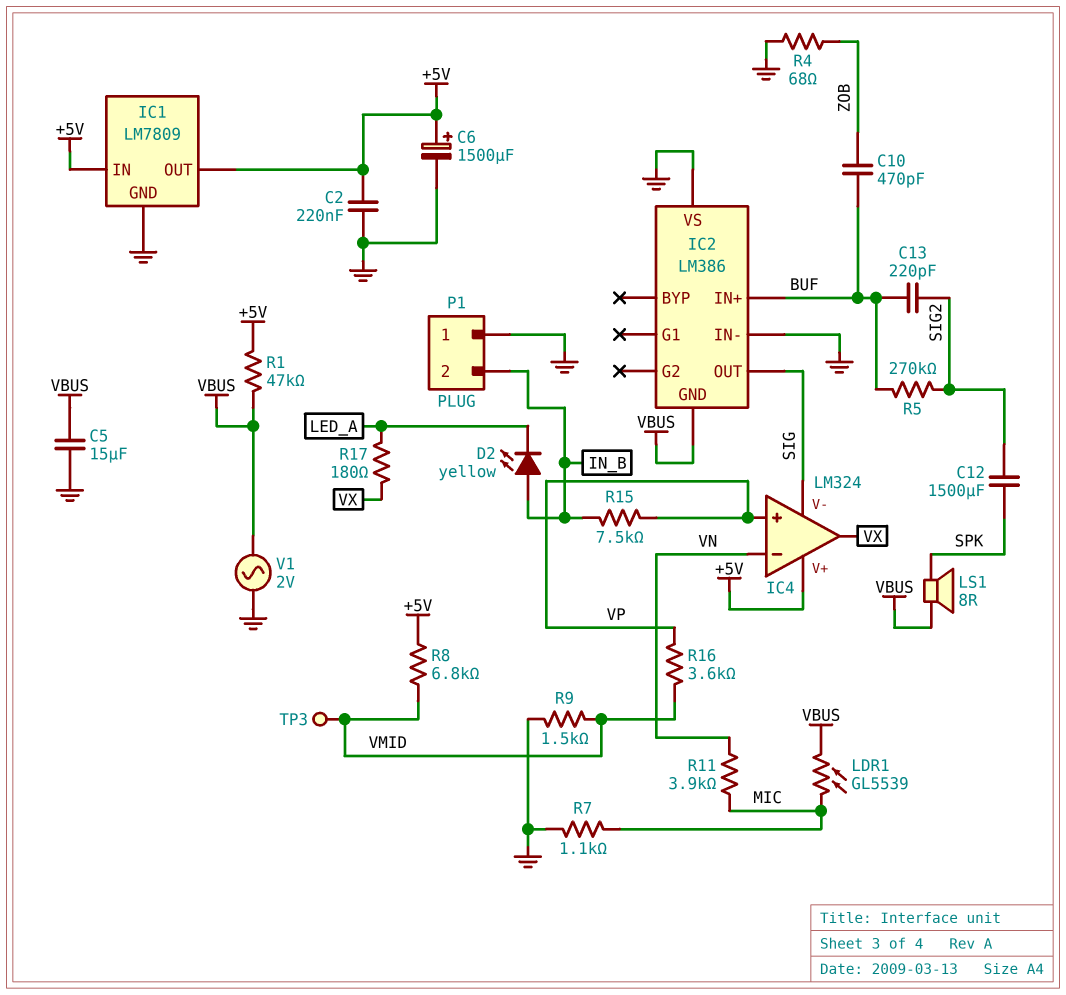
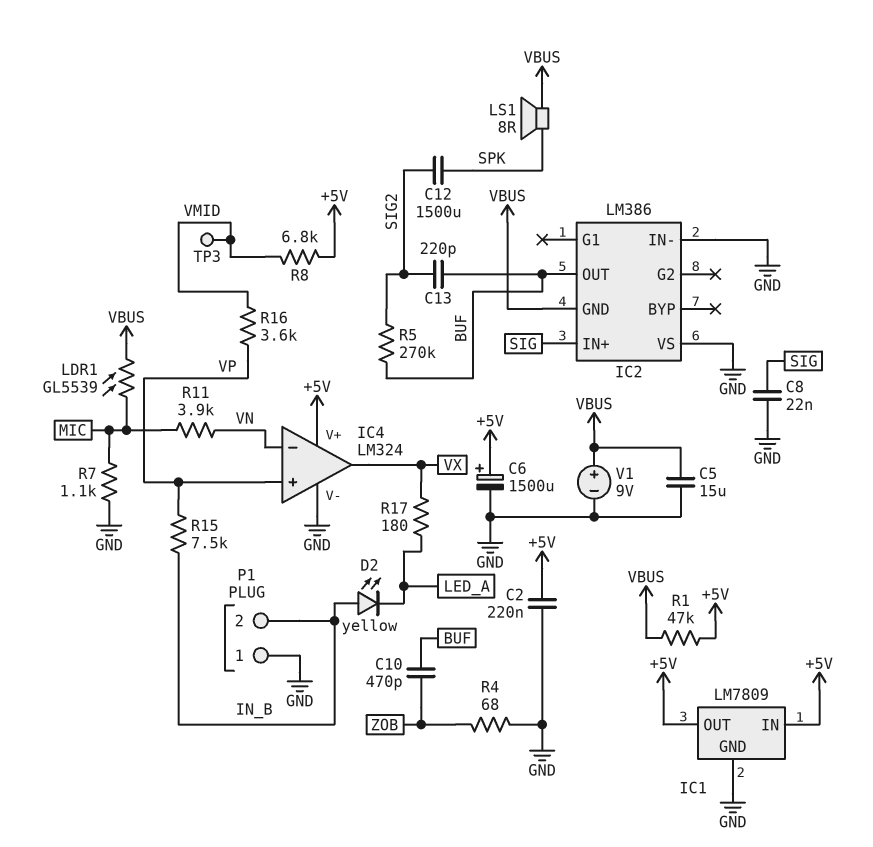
C8: none -> 22nF (GND, SIG)
IC2 pin IN+: BUF -> SIG
IC2 pin OUT: SIG -> BUF
IC4 pin V-: SIG -> GND
R9: 1.5k (GND, VMID) -> none
V1: AC 2V (GND, VBUS) -> 9V (plus VBUS, minus GND)

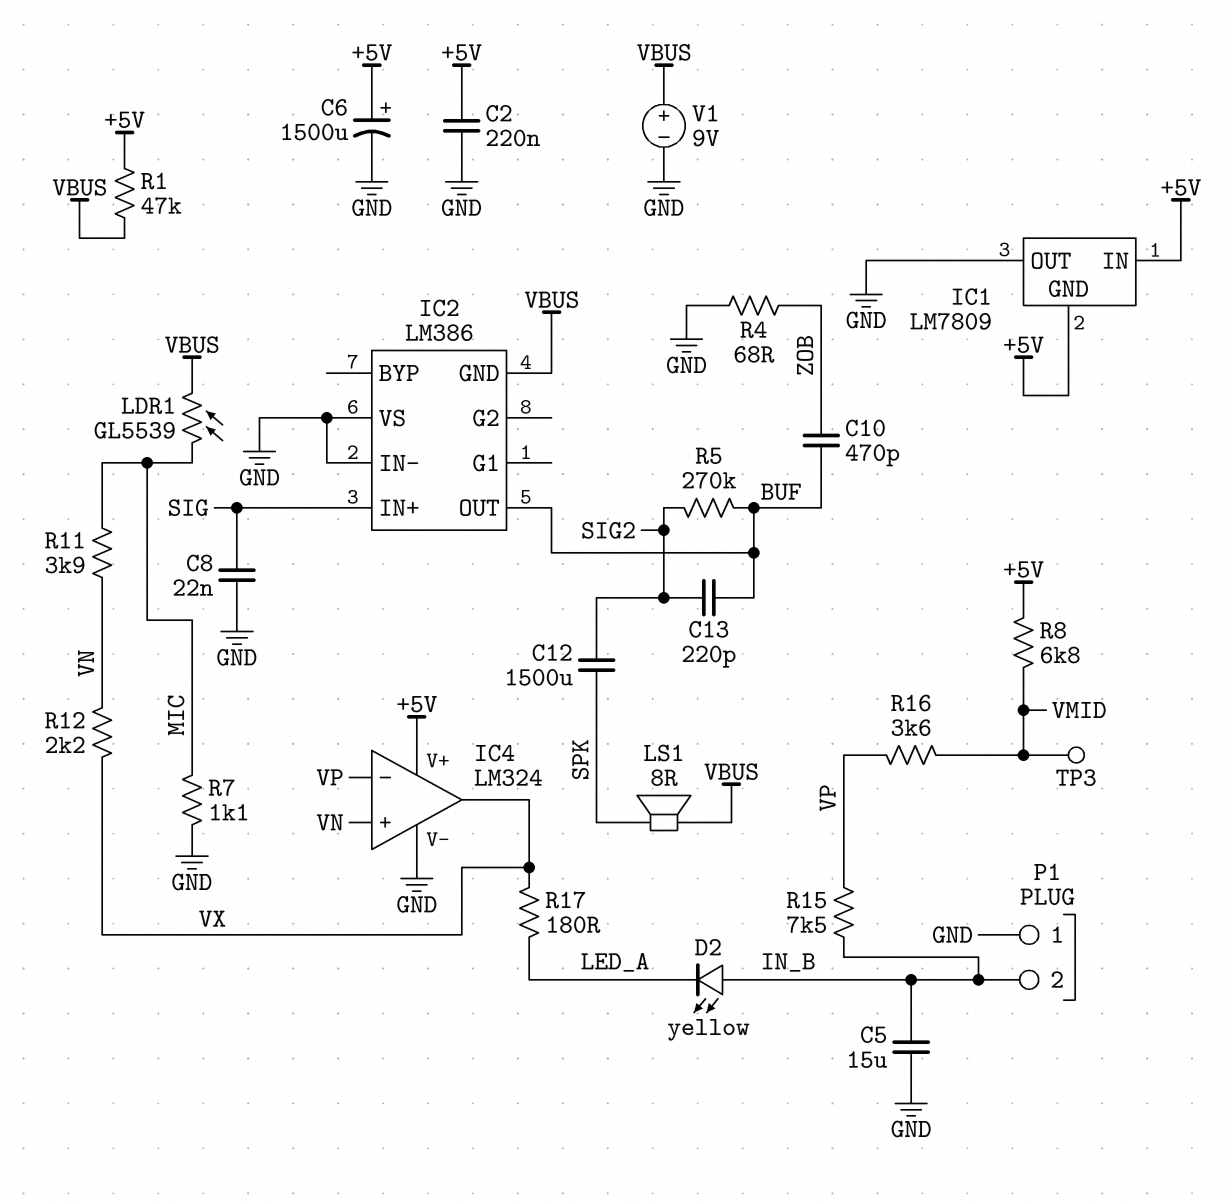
C5: 15uF (GND, VBUS) -> 15uF (GND, IN_B)
IC1 pin GND: GND -> +5V
IC1 pin OUT: +5V -> GND
IC4 pin in+: VP -> VN
IC4 pin in-: VN -> VP
R12: none -> 2.2k (VN, VX)

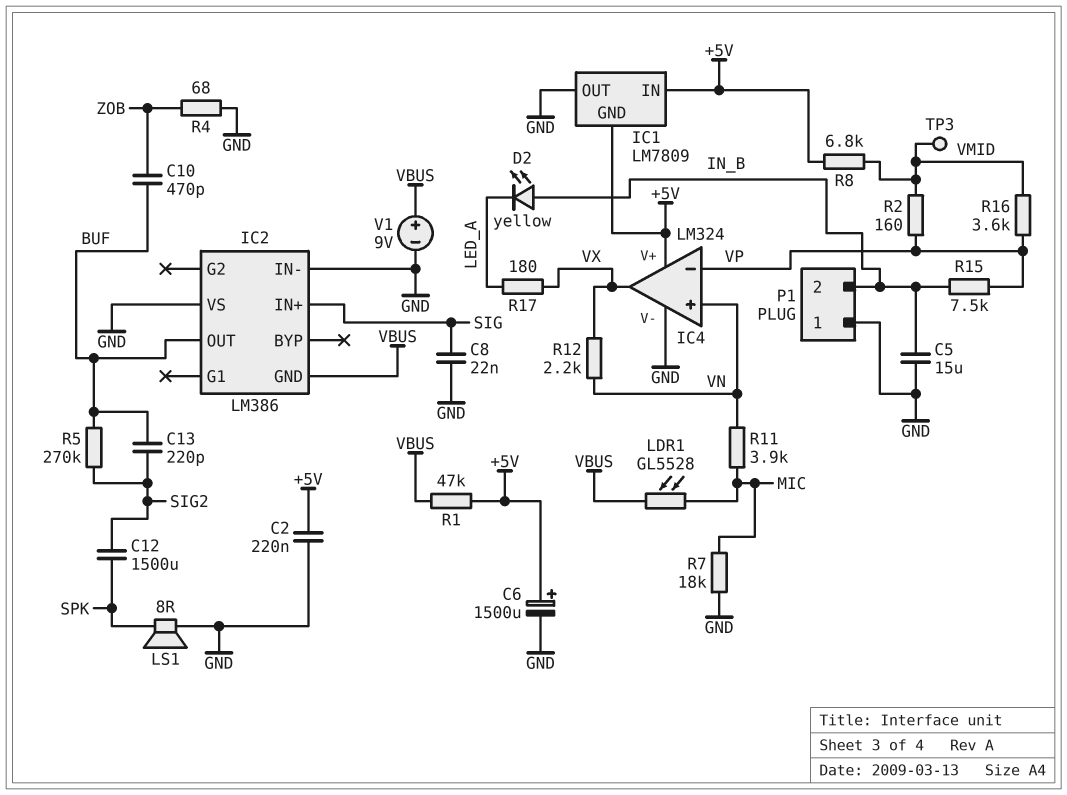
LDR1: GL5539 (MIC, VBUS) -> GL5528 (MIC, VBUS)
LS1: speaker 8R (SPK, VBUS) -> speaker 8R (GND, SPK)
R2: none -> 160 (VMID, VP)
R7: 1.1k (GND, MIC) -> 18k (GND, MIC)

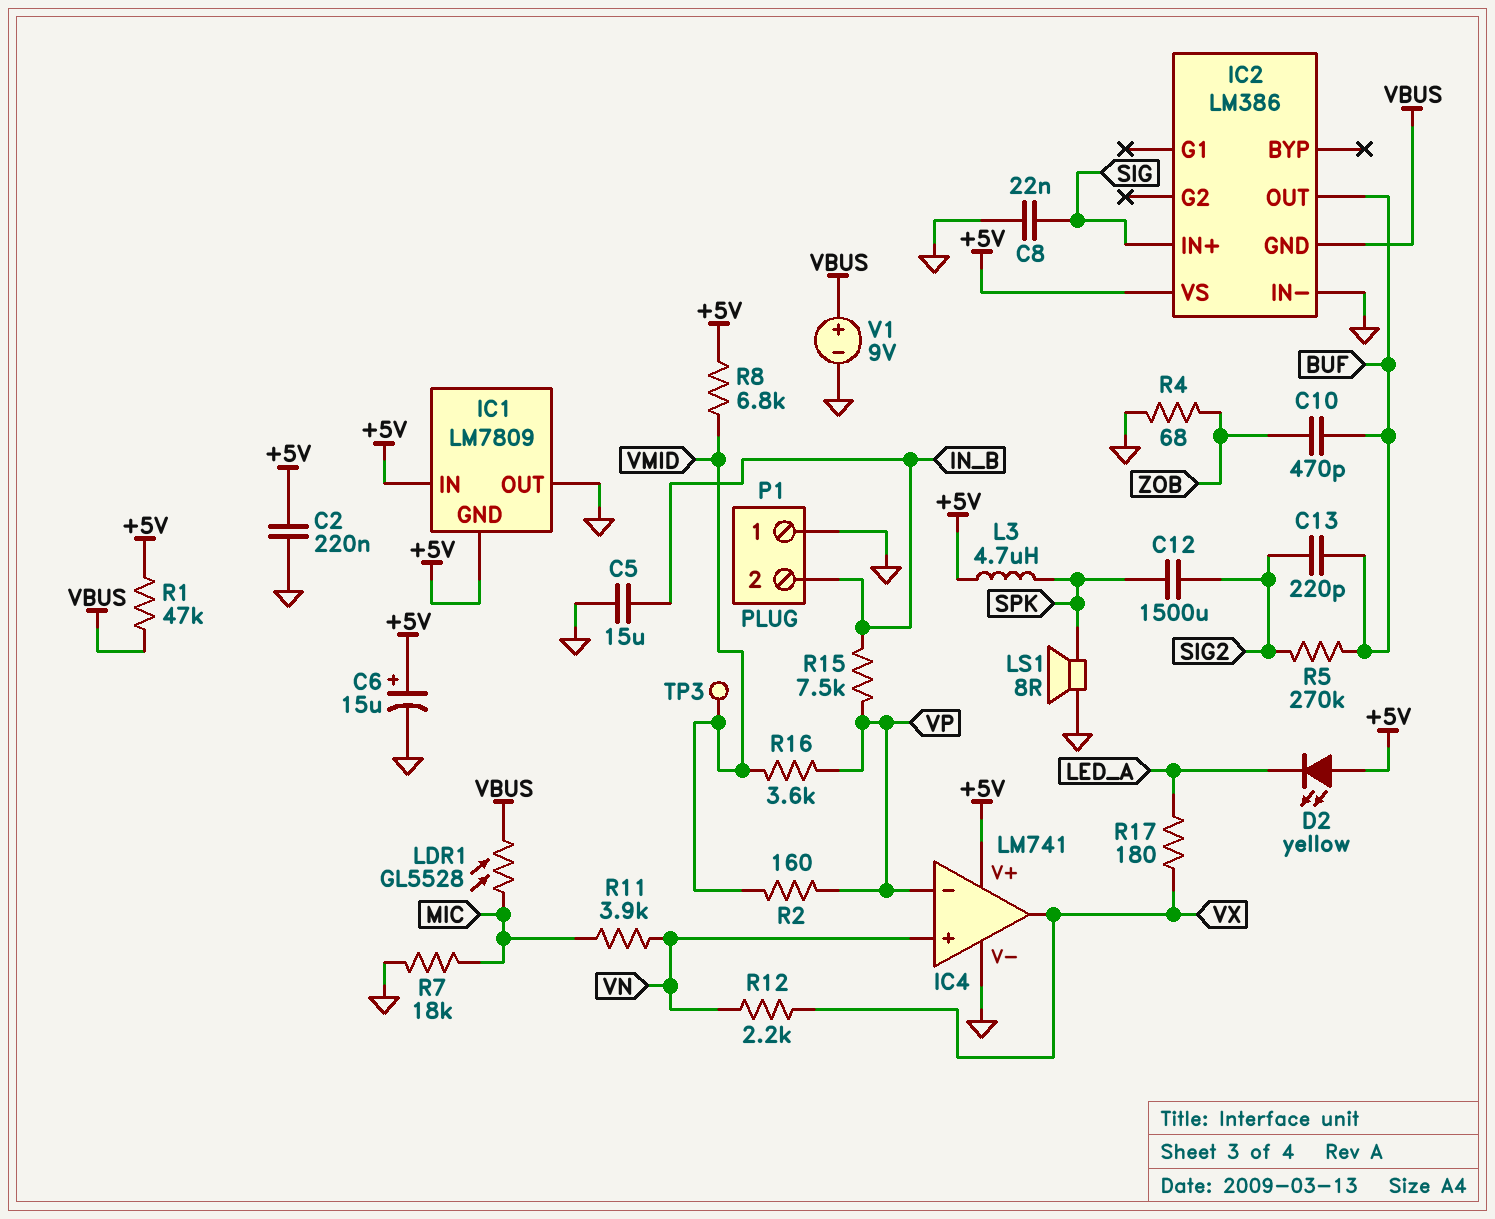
C6: 1500uF (plus +5V, minus GND) -> 15uF (plus +5V, minus GND)
D2: LED yellow (A IN_B, K LED_A) -> LED yellow (A +5V, K LED_A)
IC2 pin VS: GND -> +5V
IC4: LM324 -> LM741
L3: none -> 4.7uH (+5V, SPK)

